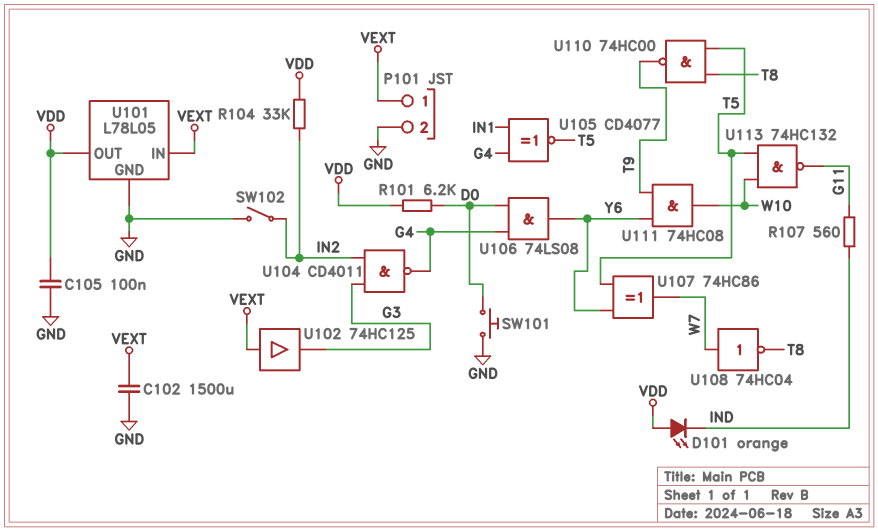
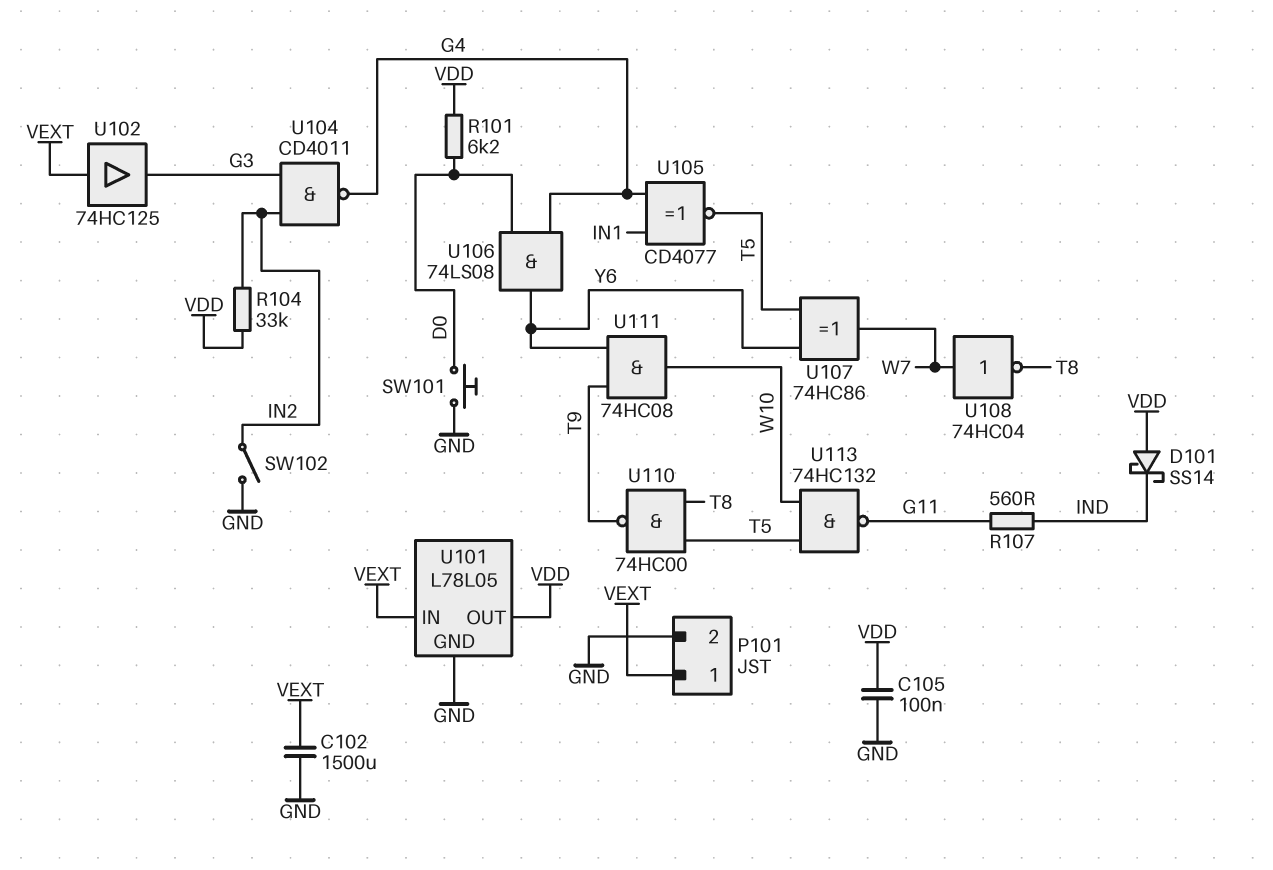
D101: LED orange (A VDD, K IND) -> schottky SS14 (A VDD, K IND)

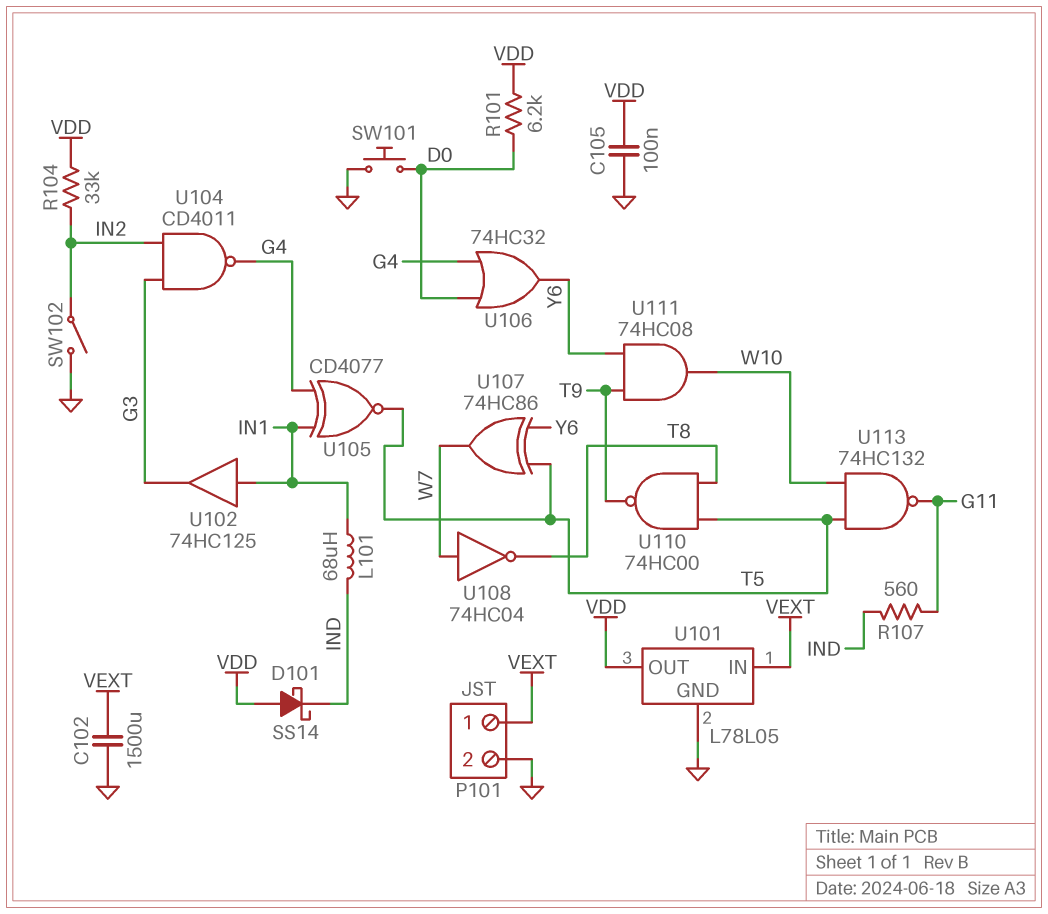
L101: none -> 68uH (IN1, IND)
U102: buffer 74HC125 (in VEXT, out G3) -> buffer 74HC125 (in IN1, out G3)
U106: AND 74LS08 (in D0, in G4, out Y6) -> OR 74HC32 (in D0, in G4, out Y6)

